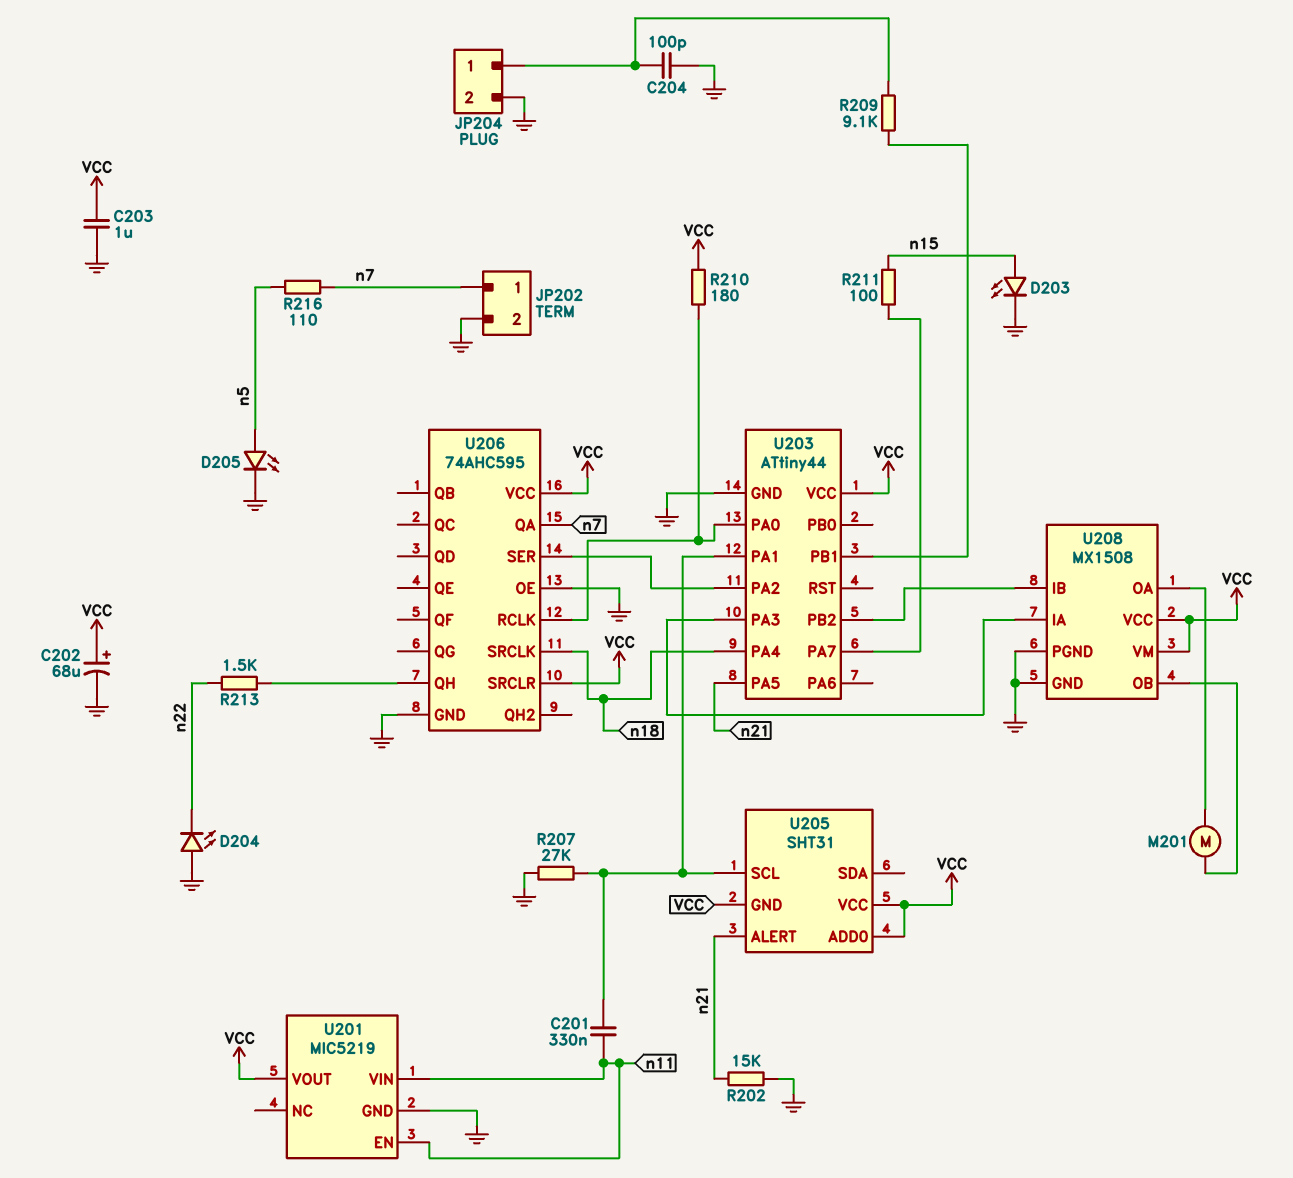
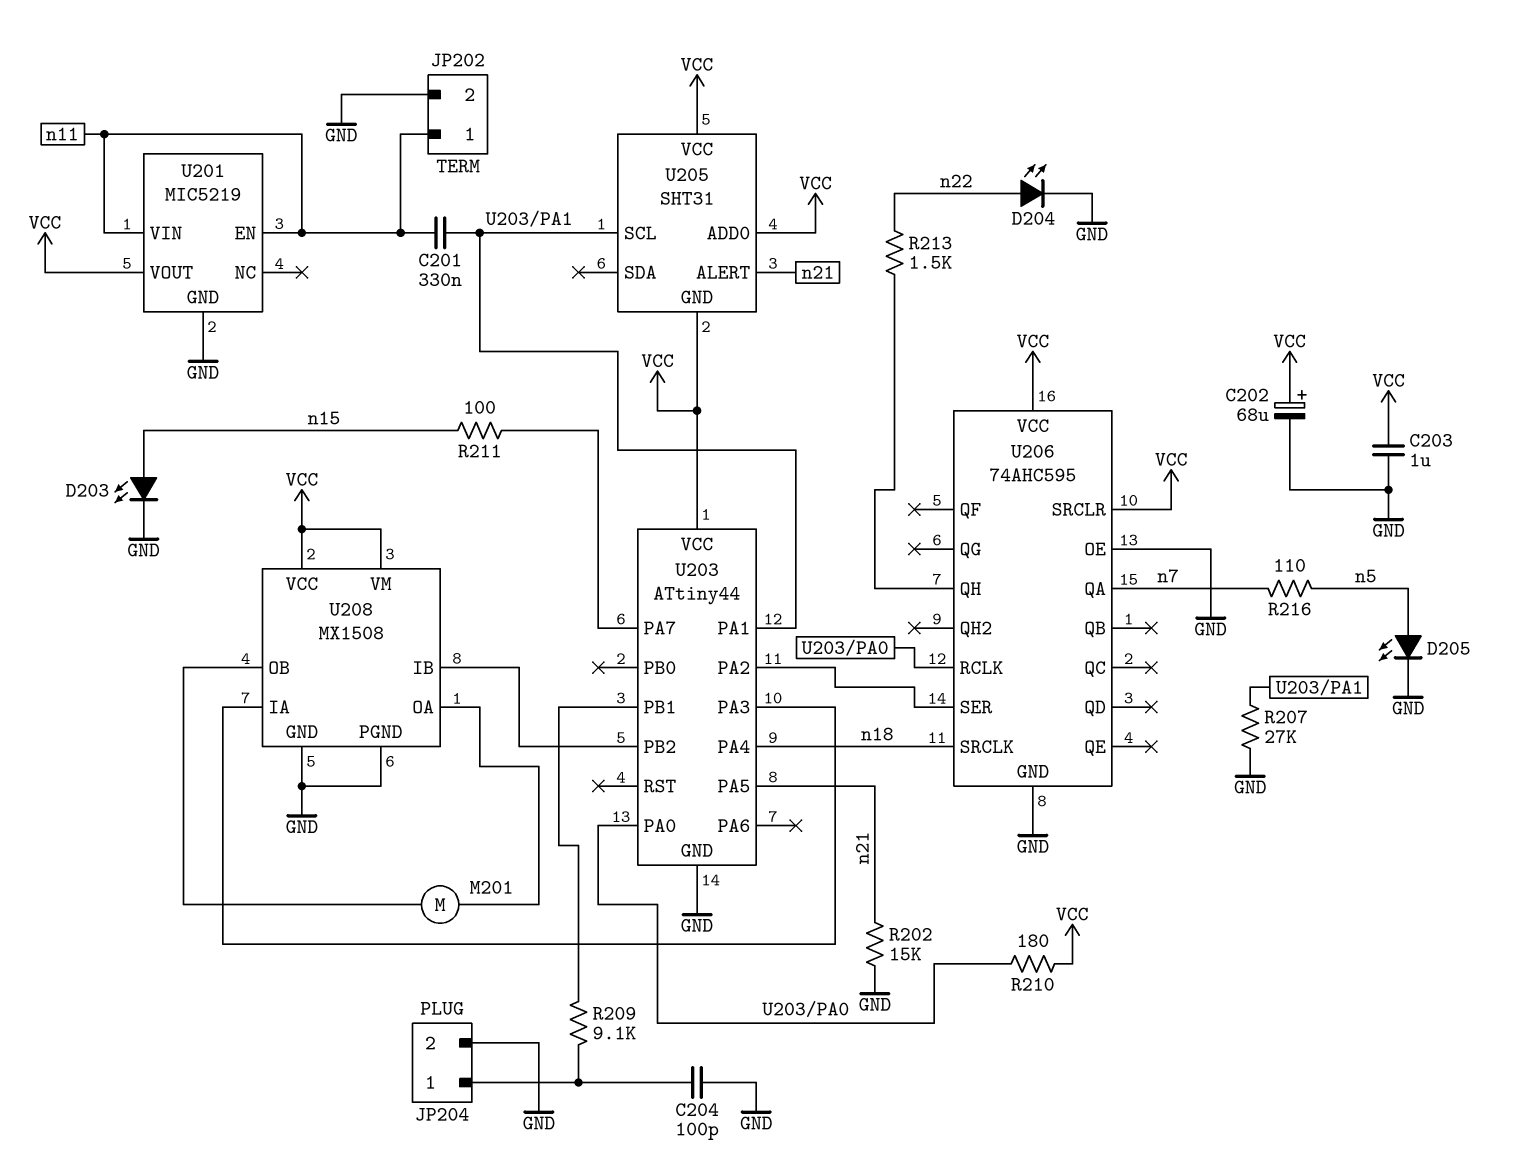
D204: LED (A GND, K n22) -> LED (A n22, K GND)
JP202 pin 1: n7 -> n11

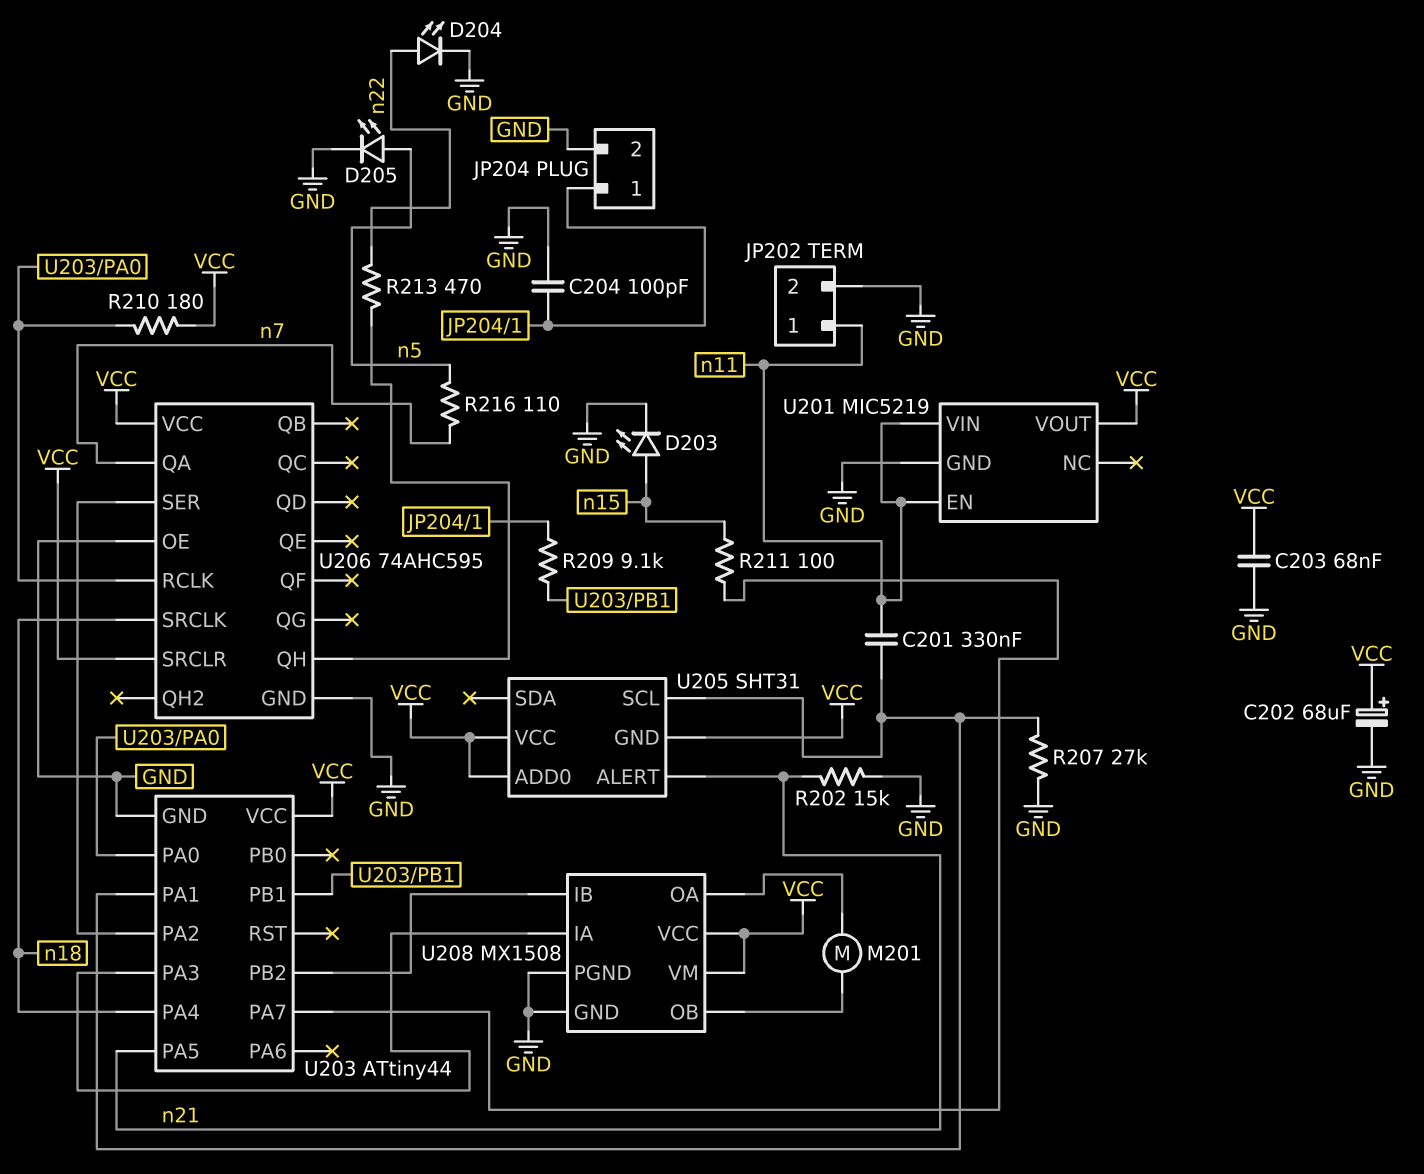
C203: 1uF (GND, VCC) -> 68nF (GND, VCC)
R213: 1.5k (U206/QH, n22) -> 470 (U206/QH, n22)

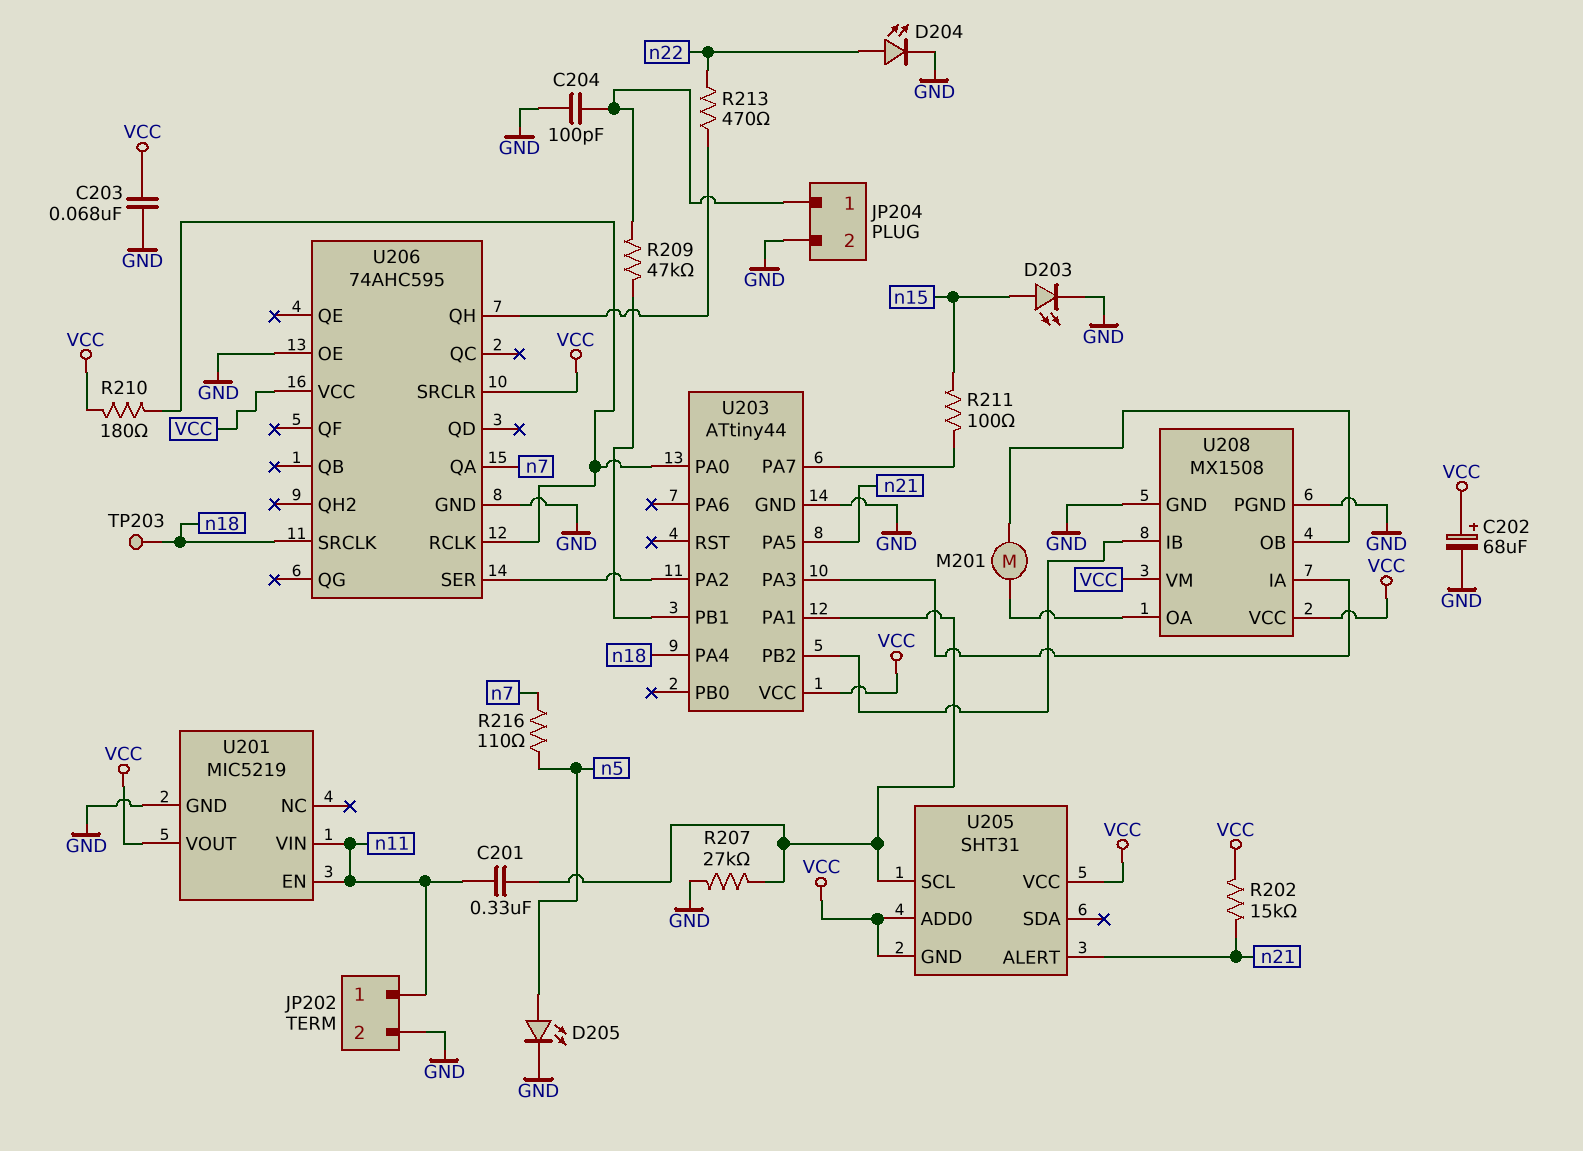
R202: 15k (GND, n21) -> 15k (VCC, n21)
R209: 9.1k (JP204/1, U203/PB1) -> 47k (JP204/1, U203/PB1)
TP203: none -> test point (n18)

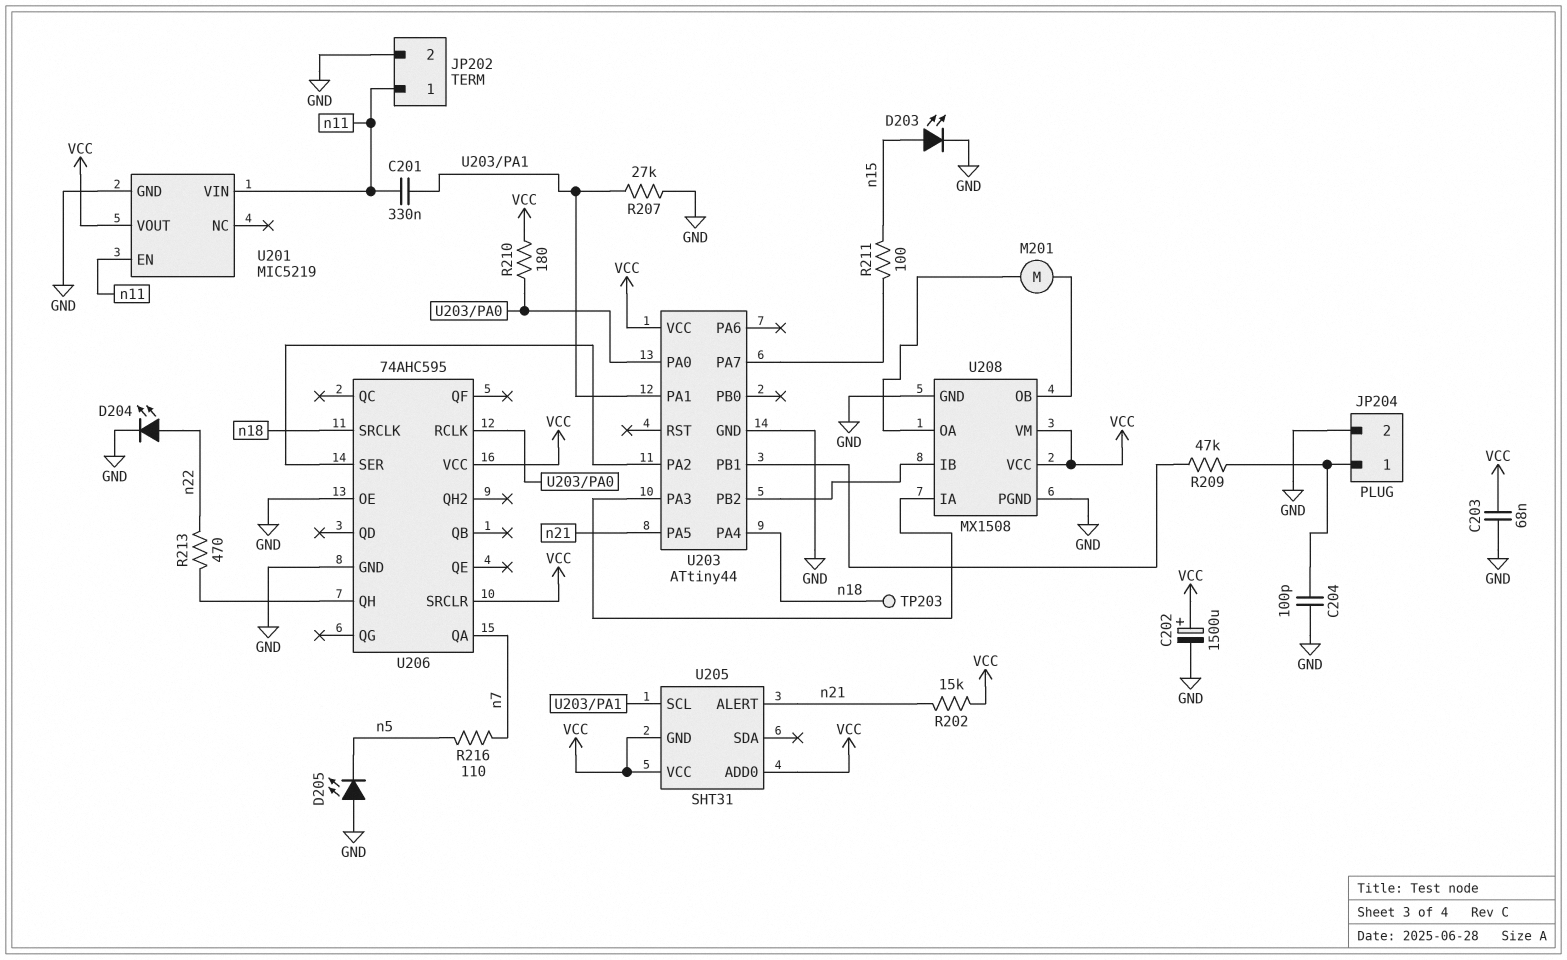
C202: 68uF (plus VCC, minus GND) -> 1500uF (plus VCC, minus GND)
D205: LED (A n5, K GND) -> LED (A GND, K n5)

